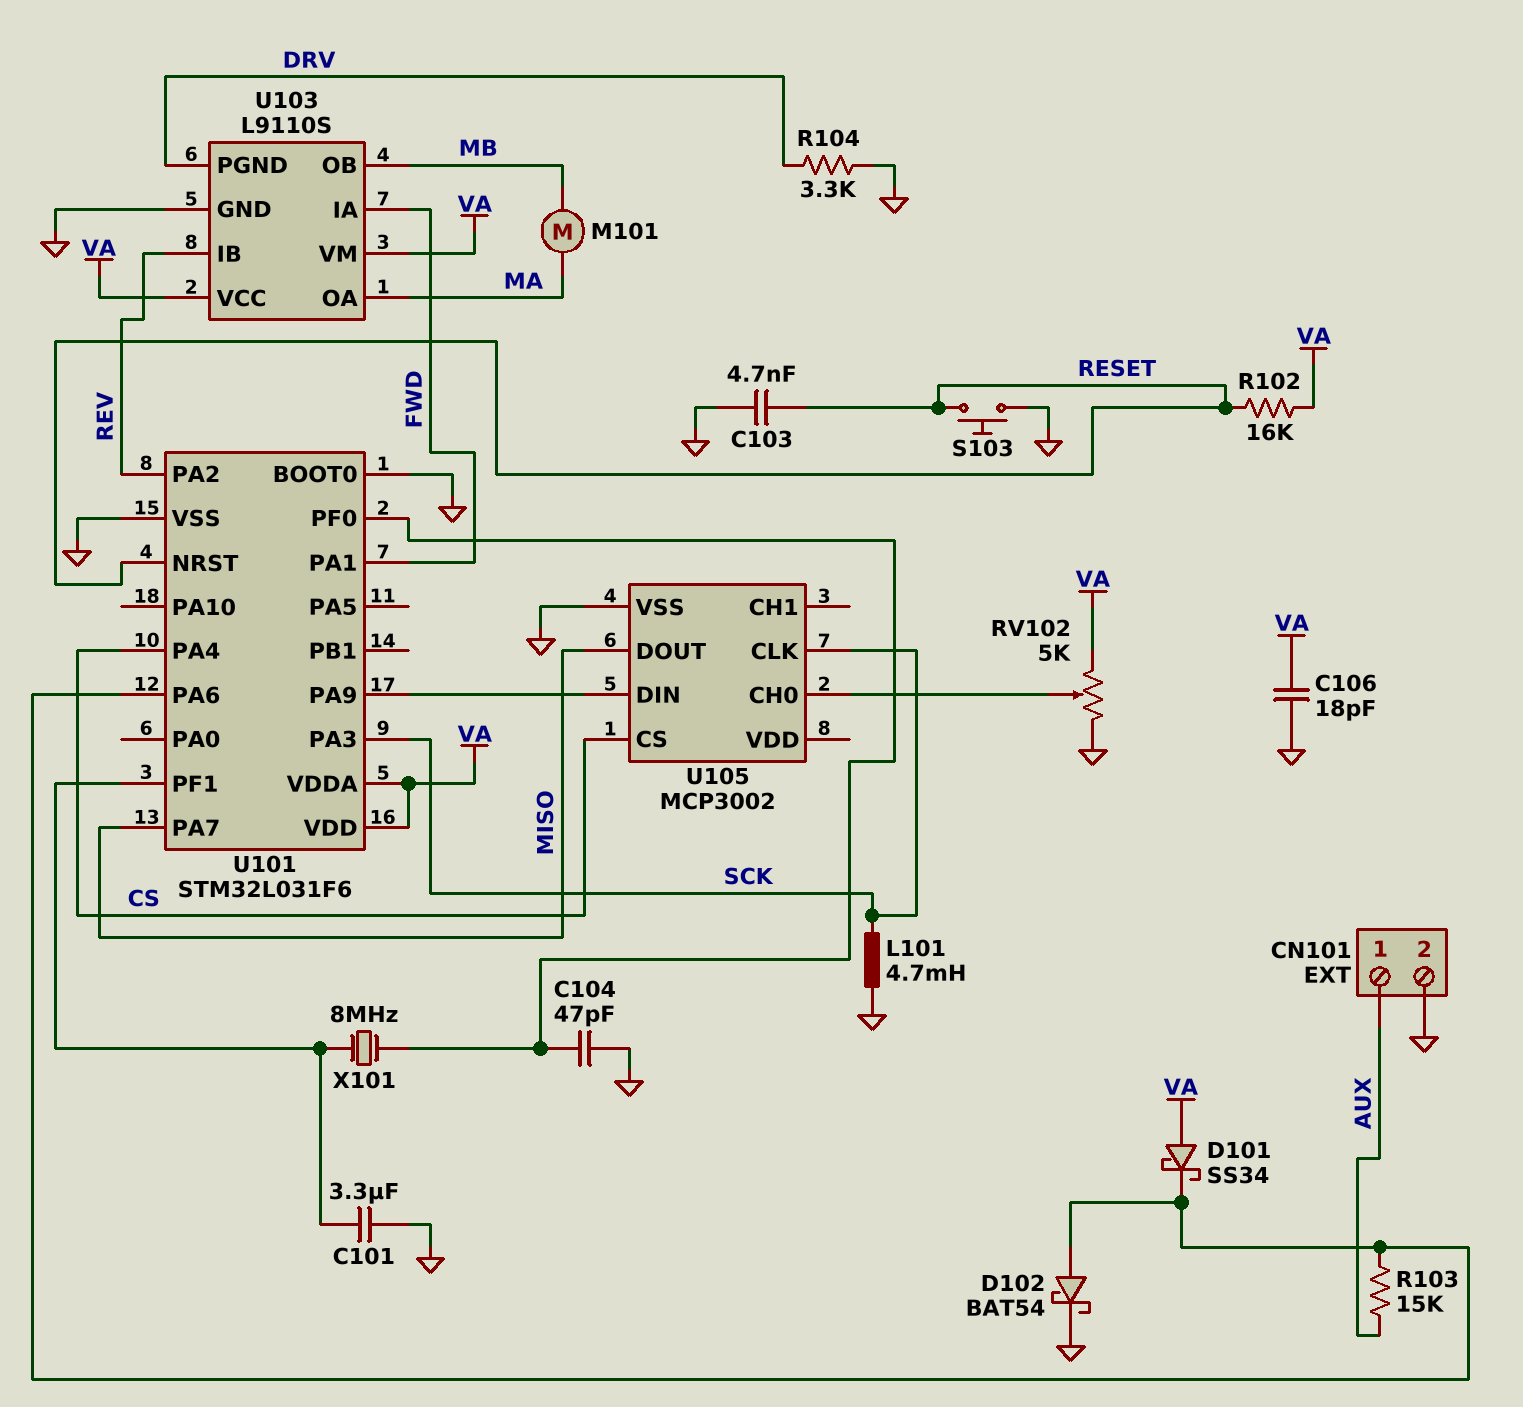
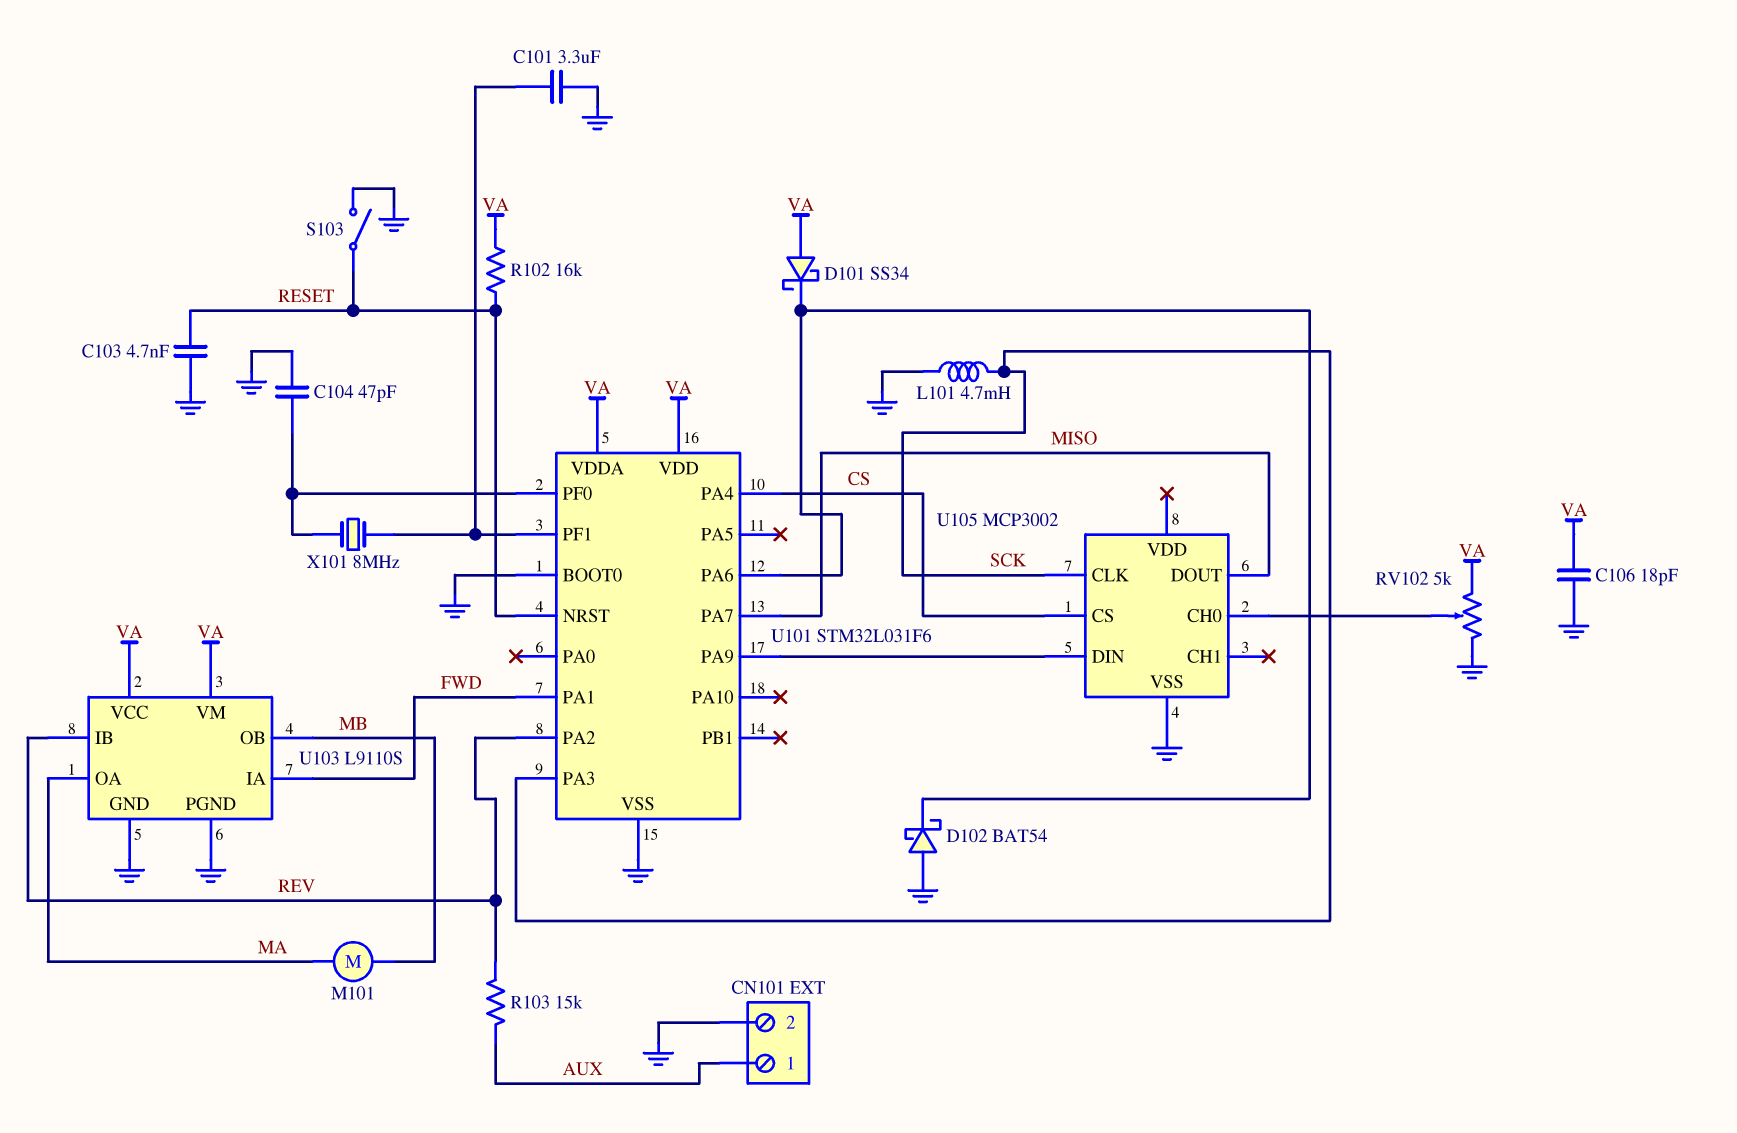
D102: schottky BAT54 (A U101/PA6, K GND) -> schottky BAT54 (A GND, K U101/PA6)
R103: 15k (AUX, U101/PA6) -> 15k (AUX, REV)
R104: 3.3k (DRV, GND) -> none
S103: button (GND, RESET) -> switch (GND, RESET)
U103 pin PGND: DRV -> GND

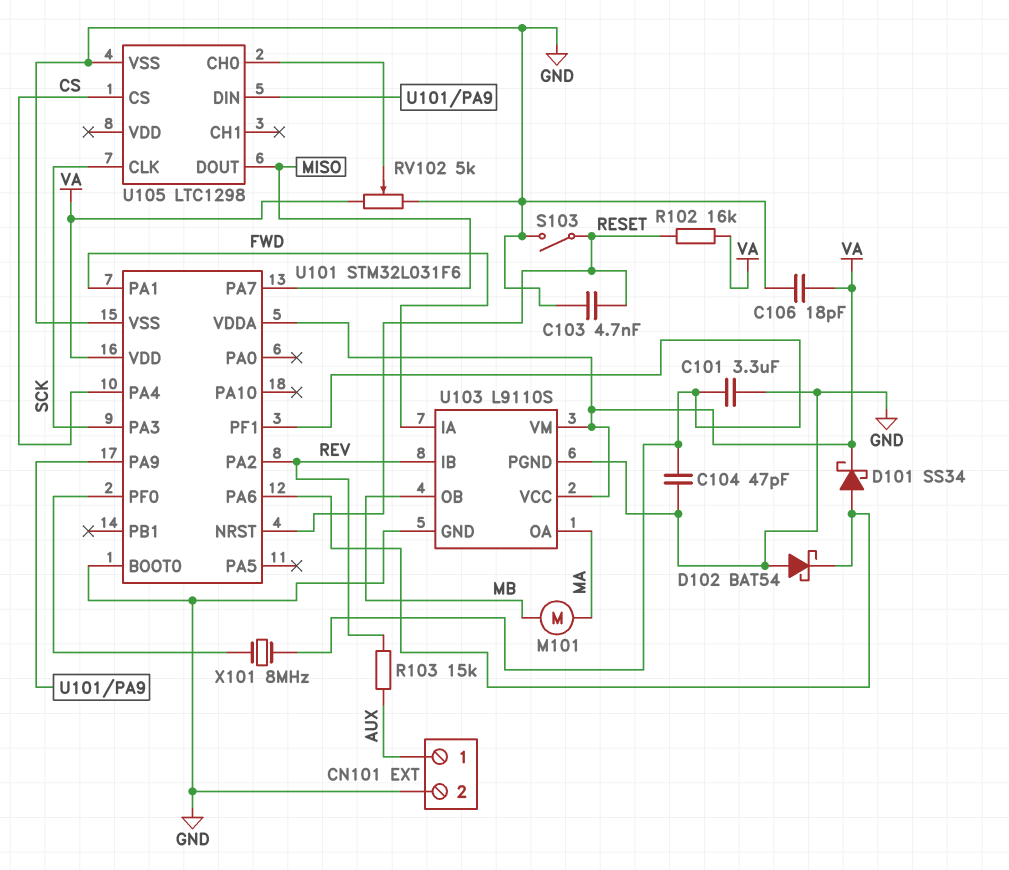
C104: 47pF (GND, U101/PF0) -> 47pF (GND, U101/PF1)
D101: schottky SS34 (A VA, K U101/PA6) -> schottky SS34 (A U101/PA6, K VA)
L101: 4.7mH (GND, SCK) -> none
U105: MCP3002 -> LTC1298

